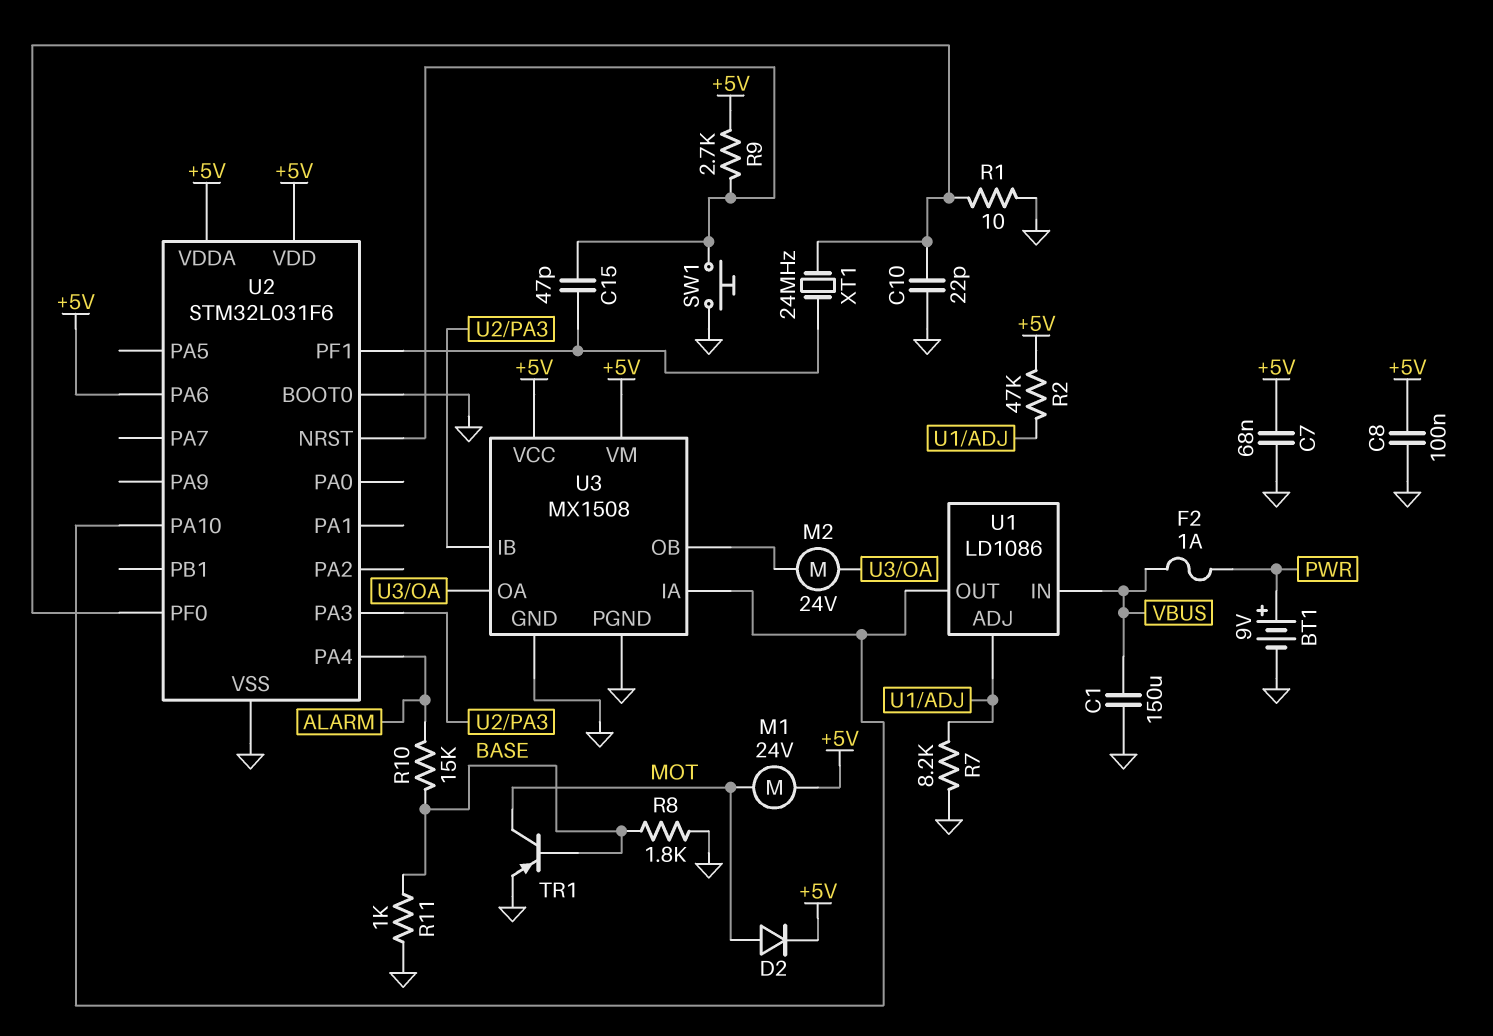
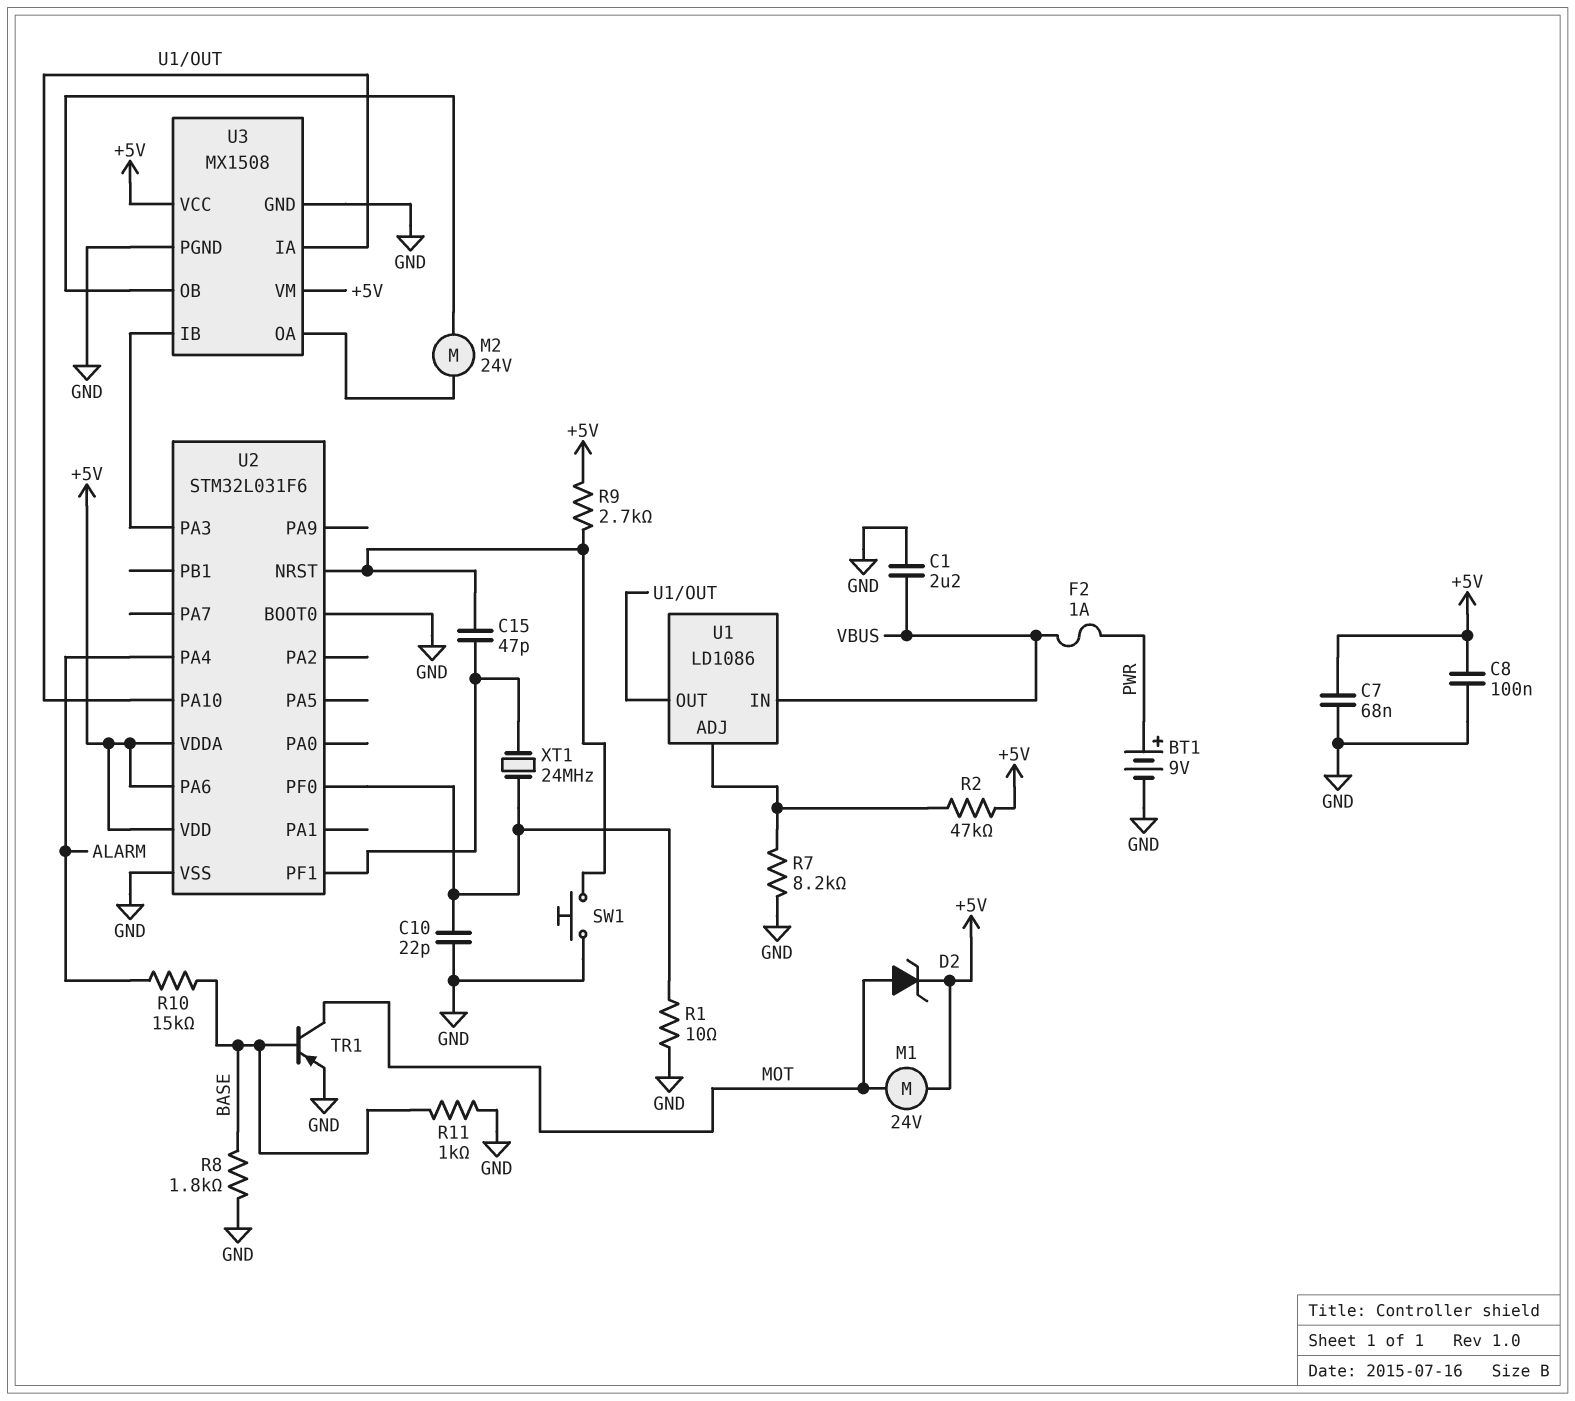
C1: 150uF (GND, VBUS) -> 2.2uF (GND, VBUS)
D2: diode (A MOT, K +5V) -> zener (A MOT, K +5V)

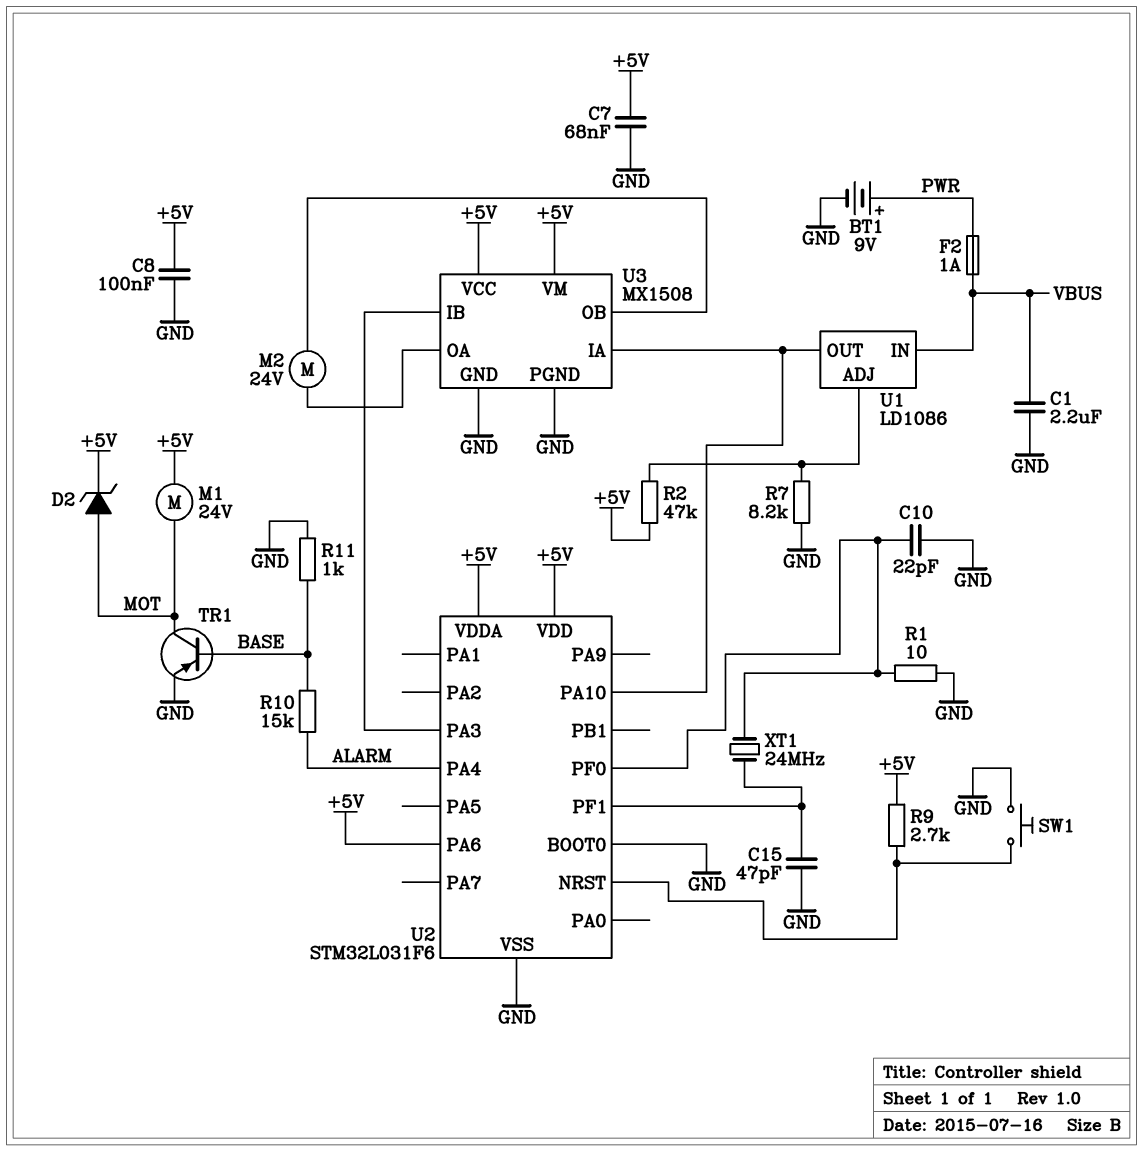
C15: 47pF (U2/NRST, U2/PF1) -> 47pF (GND, U2/PF1)
R8: 1.8k (BASE, GND) -> none

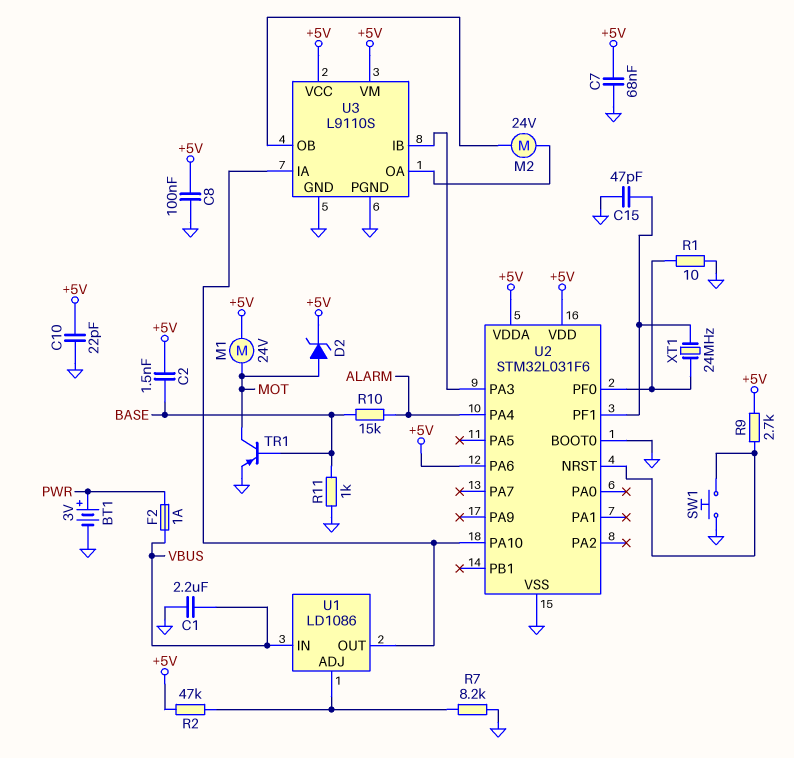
BT1: 9V (plus PWR, minus GND) -> 3V (plus PWR, minus GND)
C2: none -> 1.5nF (+5V, BASE)
C10: 22pF (GND, U2/PF0) -> 22pF (+5V, GND)
U3: MX1508 -> L9110S

